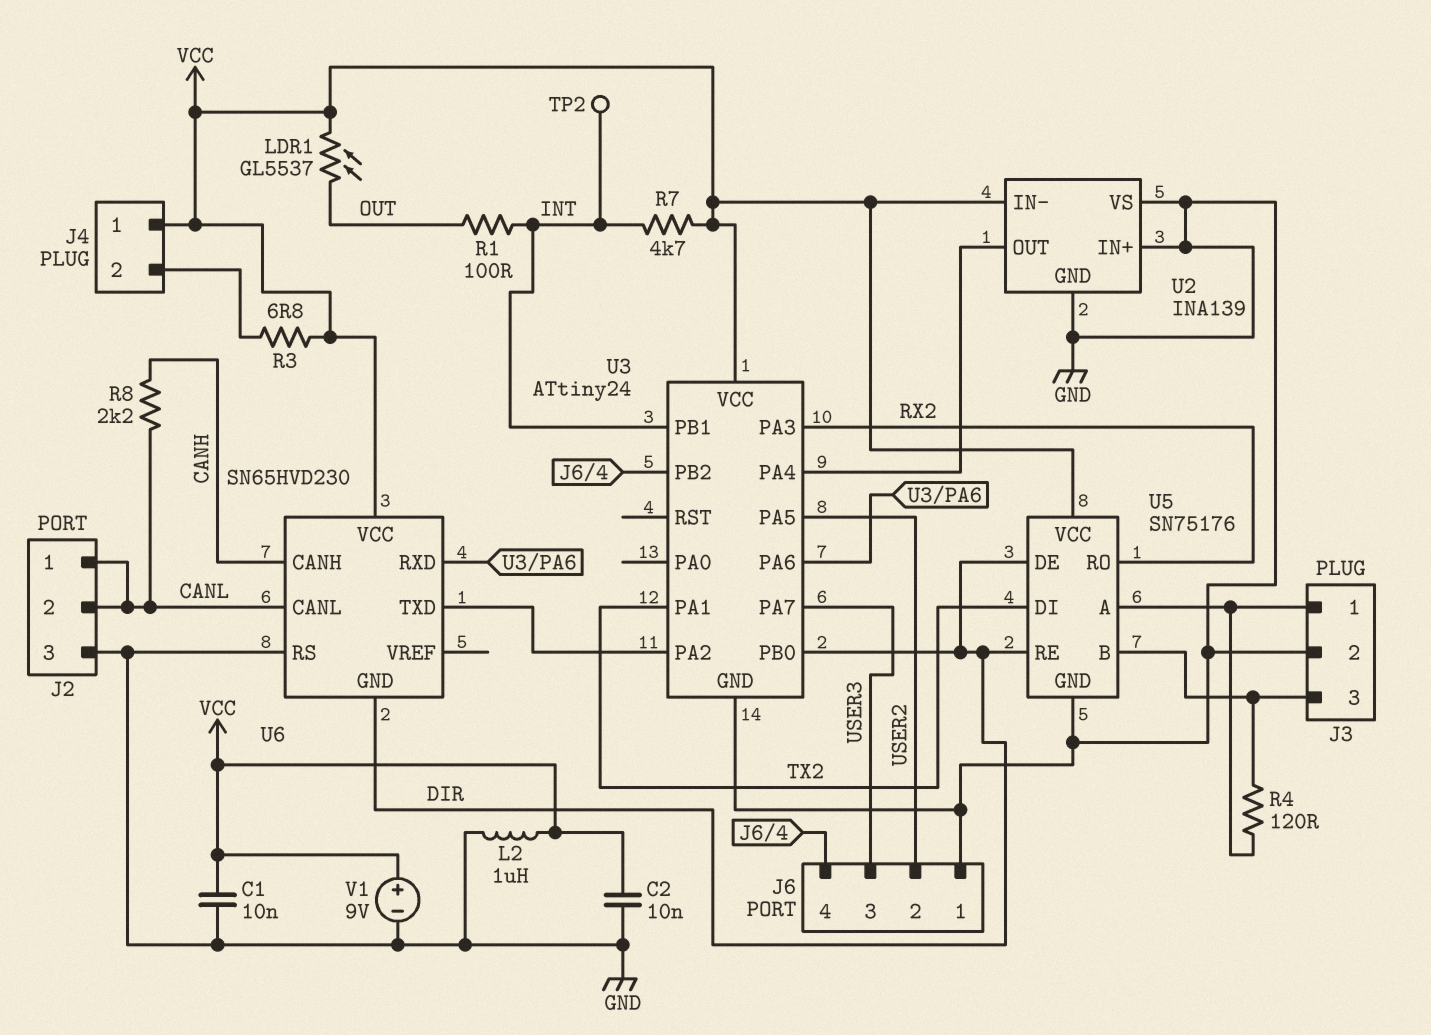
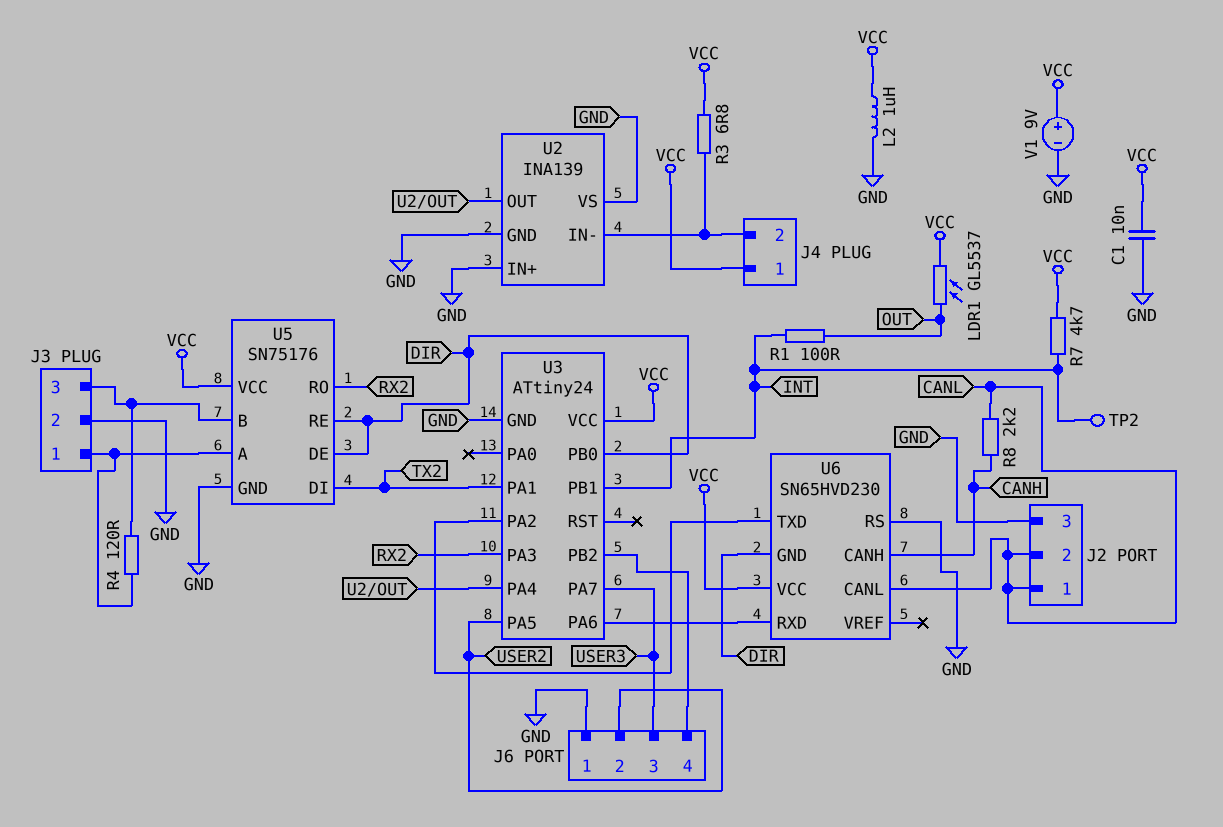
C2: 10nF (GND, VCC) -> none
U2 pin IN-: VCC -> J4/2

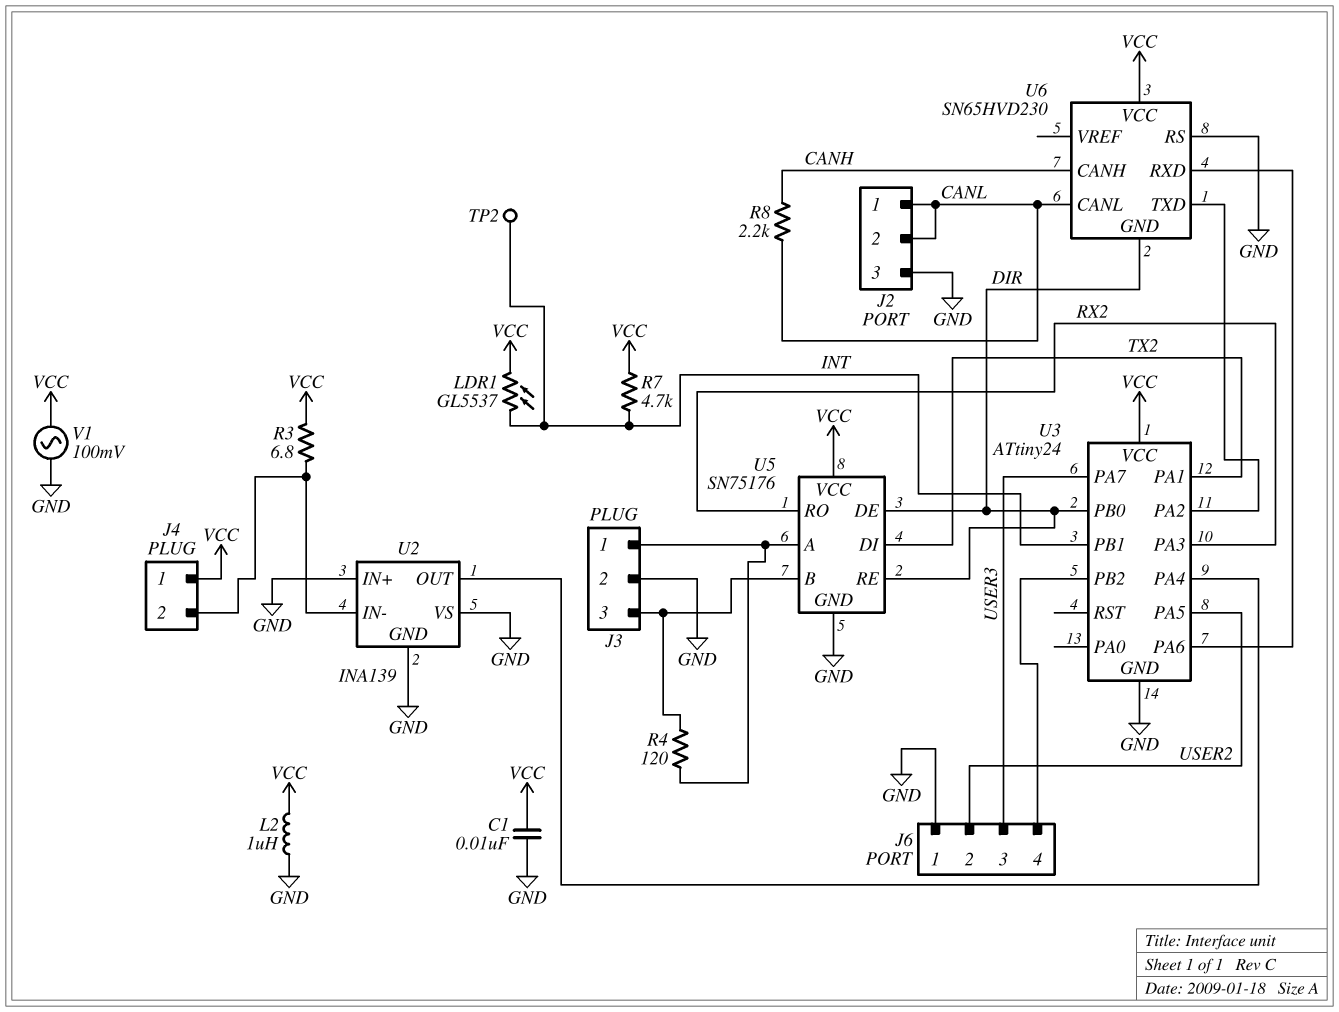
LDR1: GL5537 (OUT, VCC) -> GL5537 (INT, VCC)
R1: 100 (INT, OUT) -> none
V1: 9V (plus VCC, minus GND) -> AC 100mV (GND, VCC)

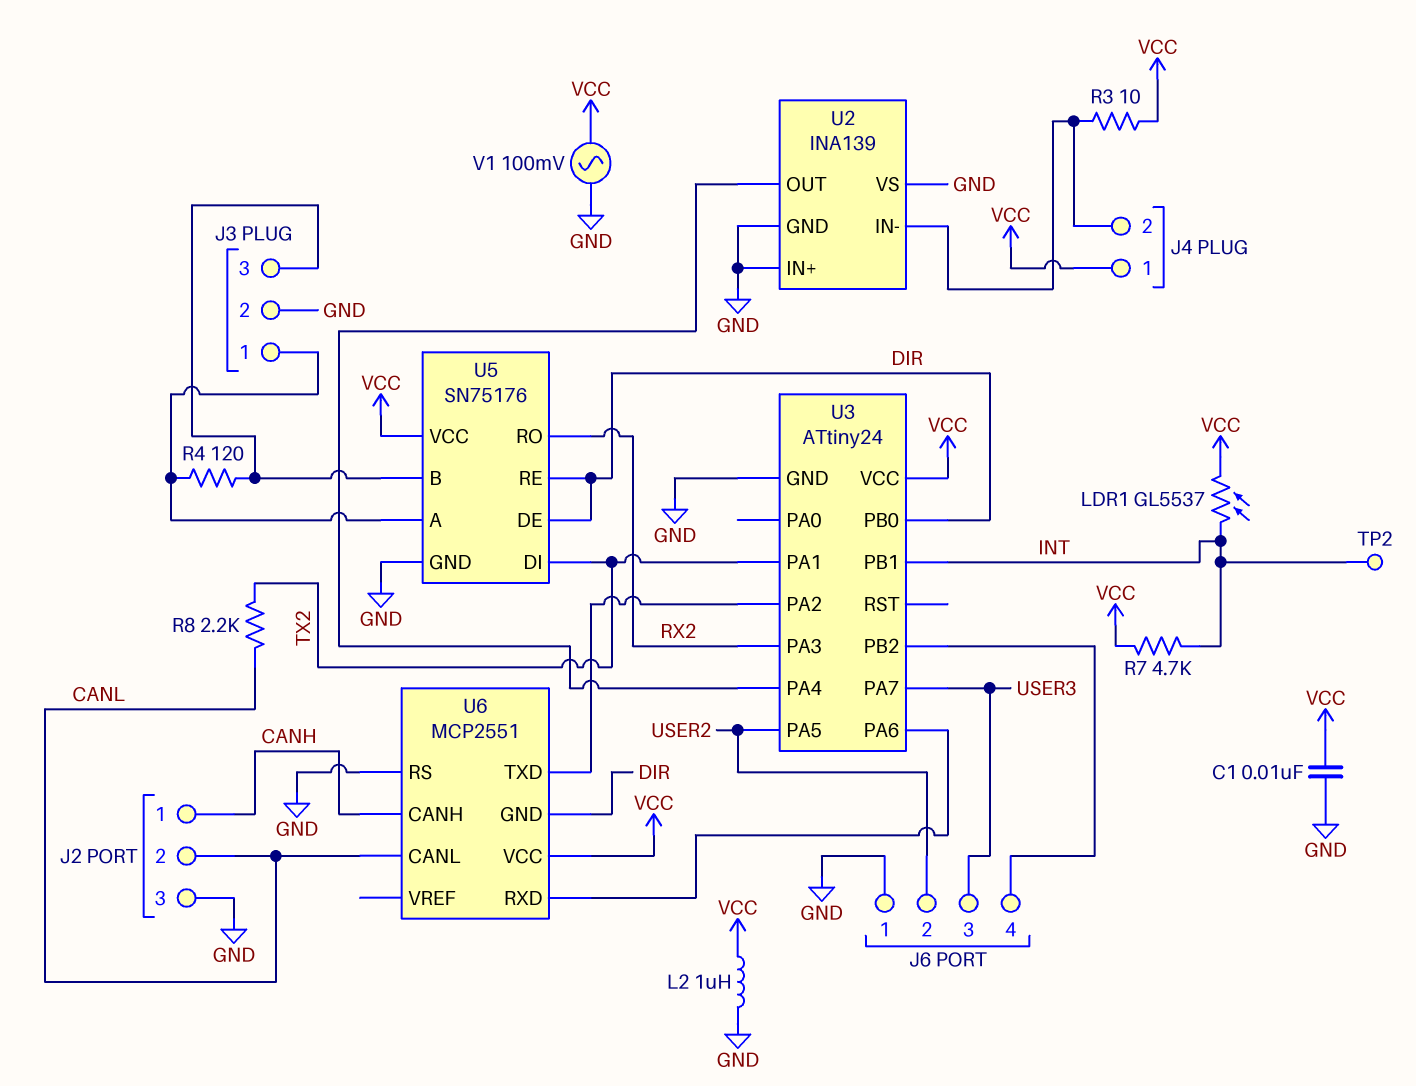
J2 pin 1: CANL -> CANH
R3: 6.8 (J4/2, VCC) -> 10 (J4/2, VCC)
R8: 2.2k (CANH, CANL) -> 2.2k (CANL, TX2)
U6: SN65HVD230 -> MCP2551

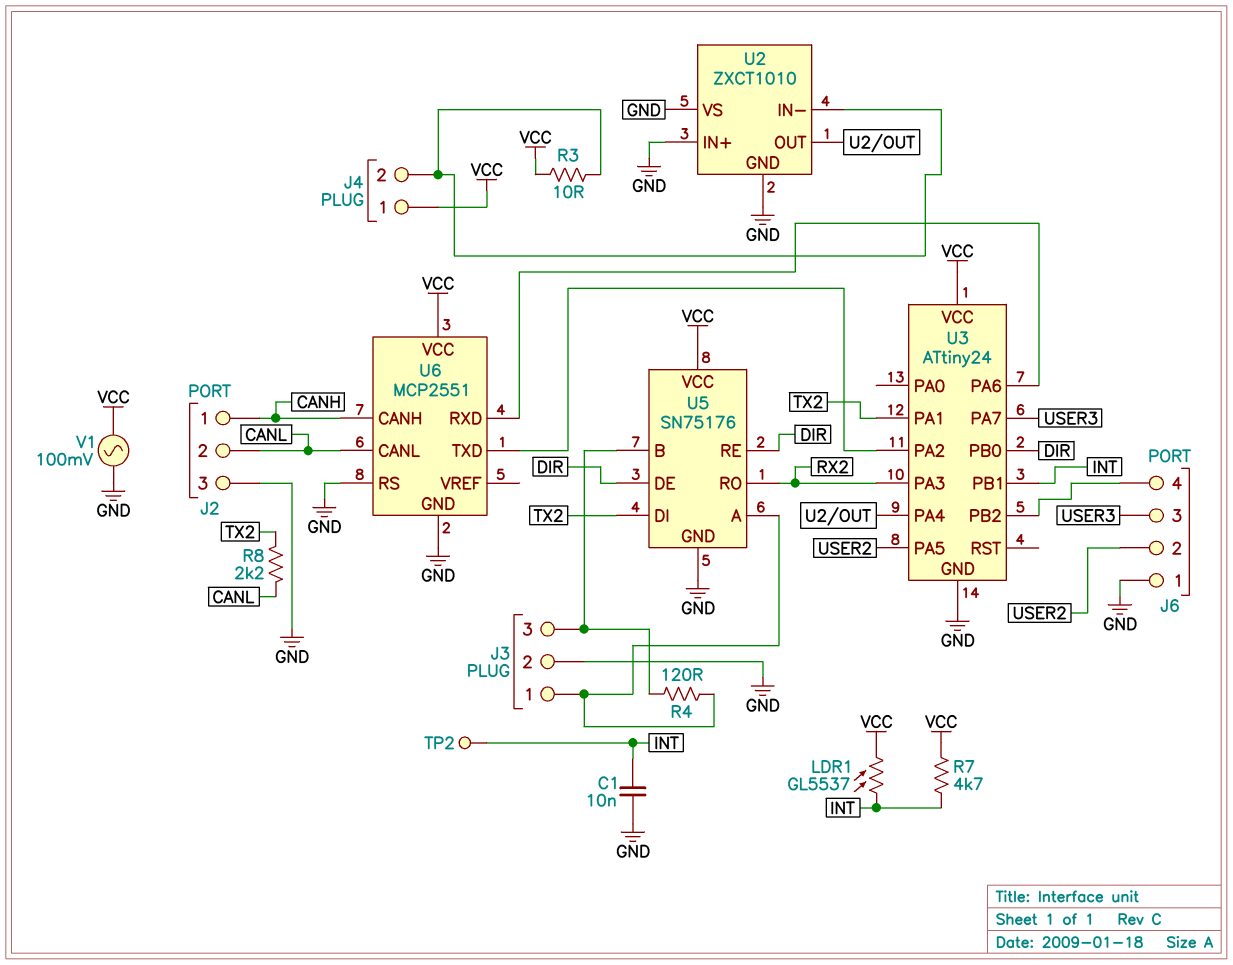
C1: 10nF (GND, VCC) -> 10nF (GND, INT)
L2: 1uH (GND, VCC) -> none
U2: INA139 -> ZXCT1010
U6 pin GND: DIR -> GND

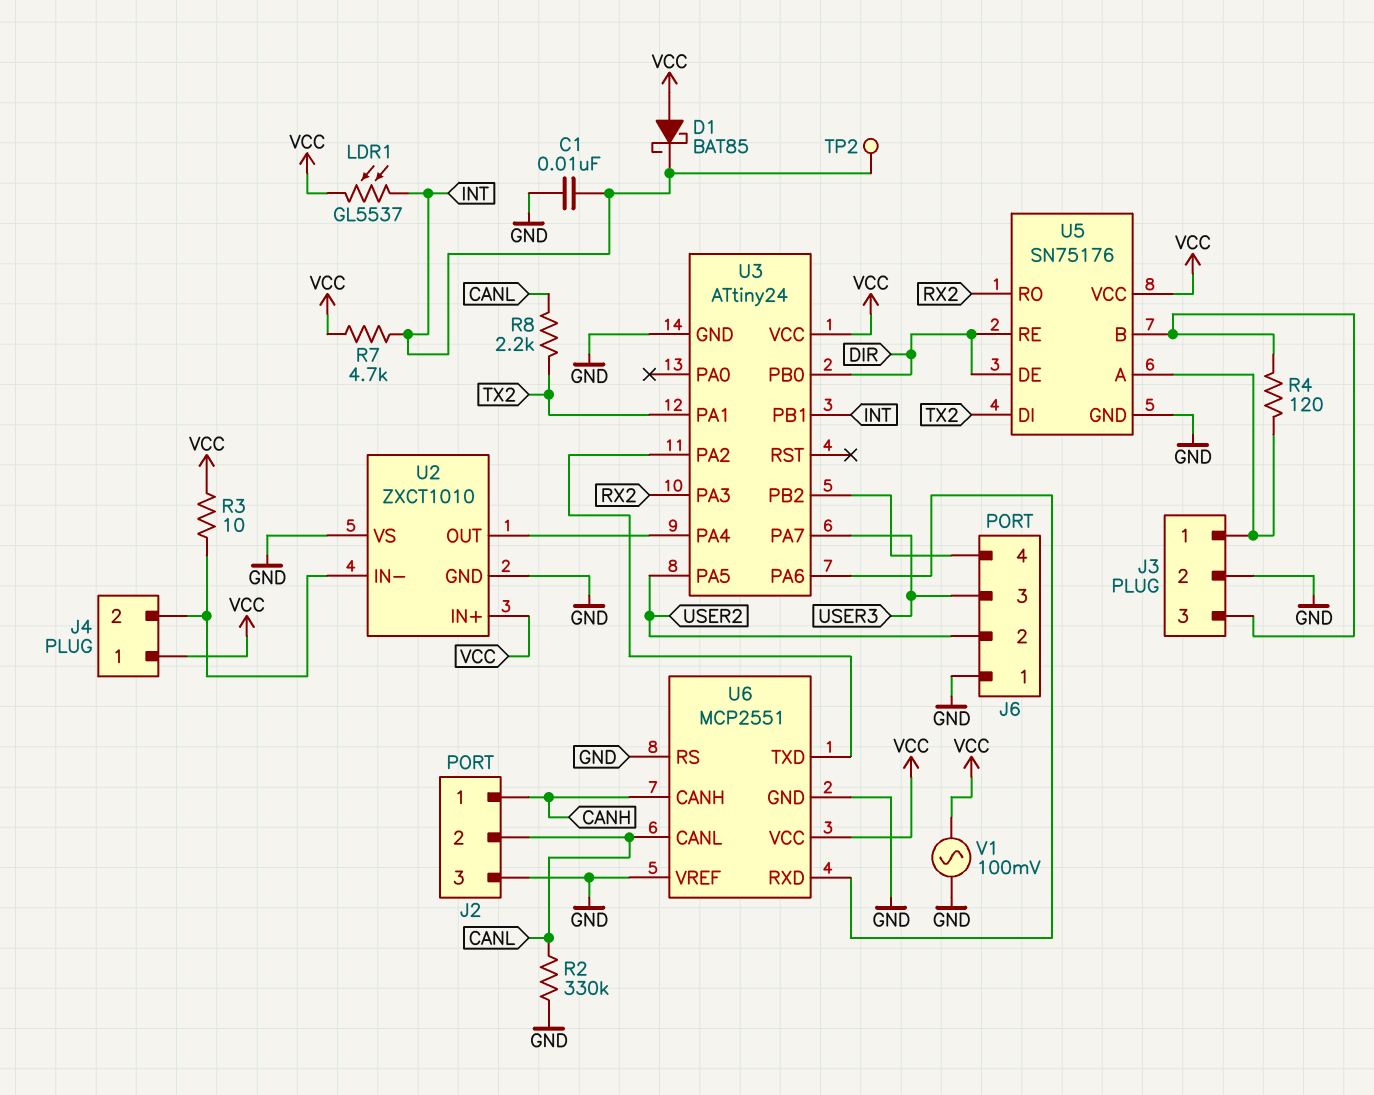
D1: none -> schottky BAT85 (A VCC, K INT)
R2: none -> 330k (CANL, GND)
U2 pin IN+: GND -> VCC
U6 pin VREF: none -> GND

